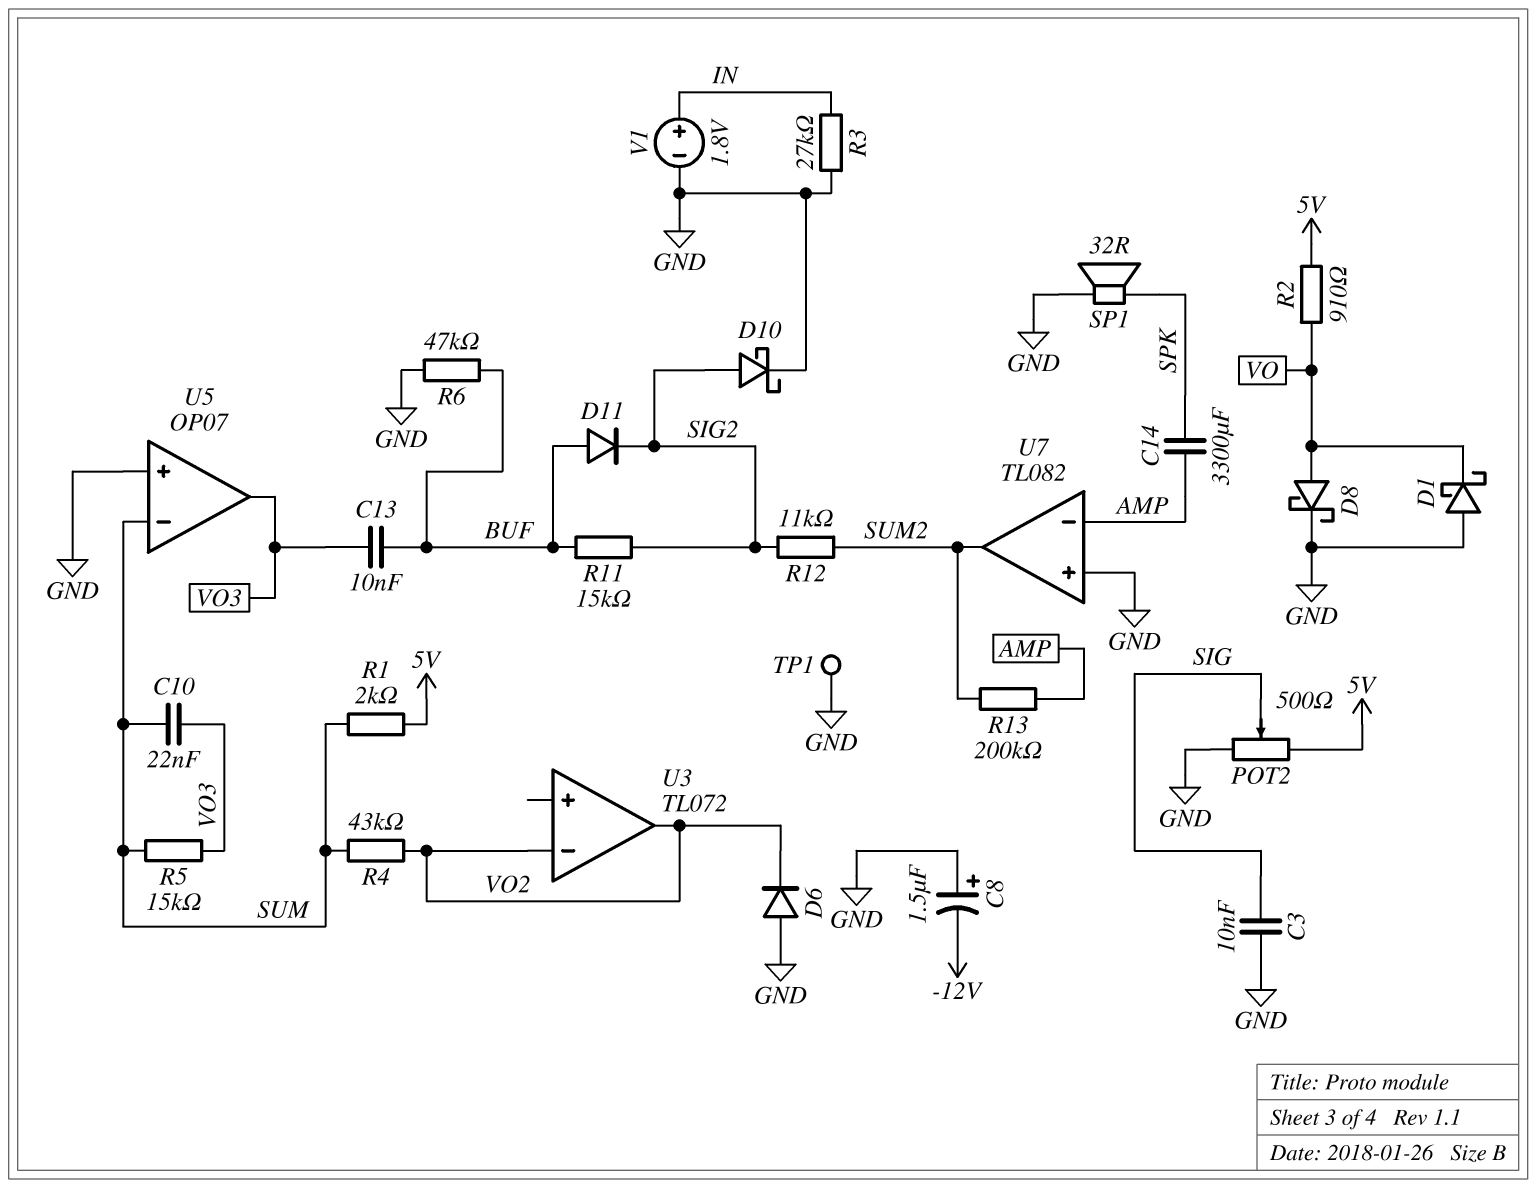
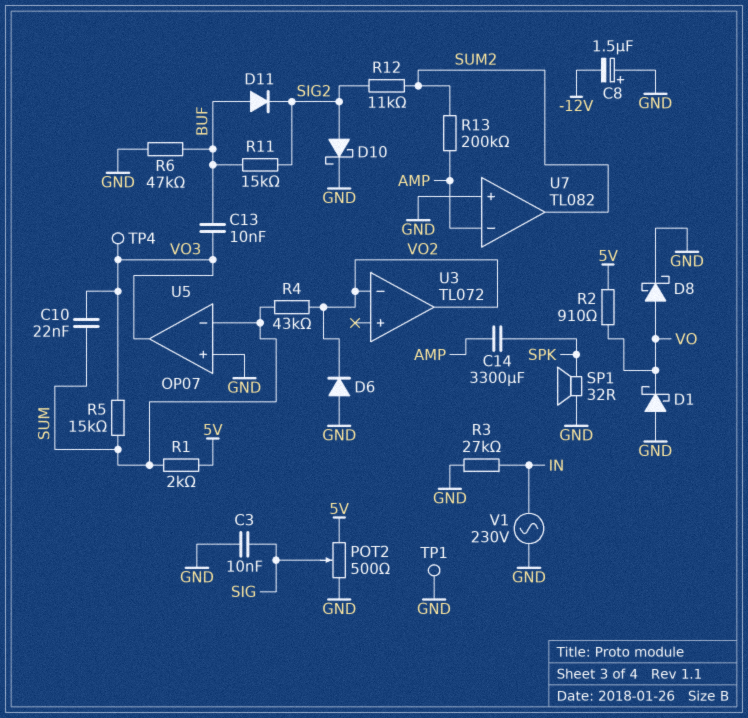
TP4: none -> test point (VO3)
V1: 1.8V (plus IN, minus GND) -> AC 230V (GND, IN)

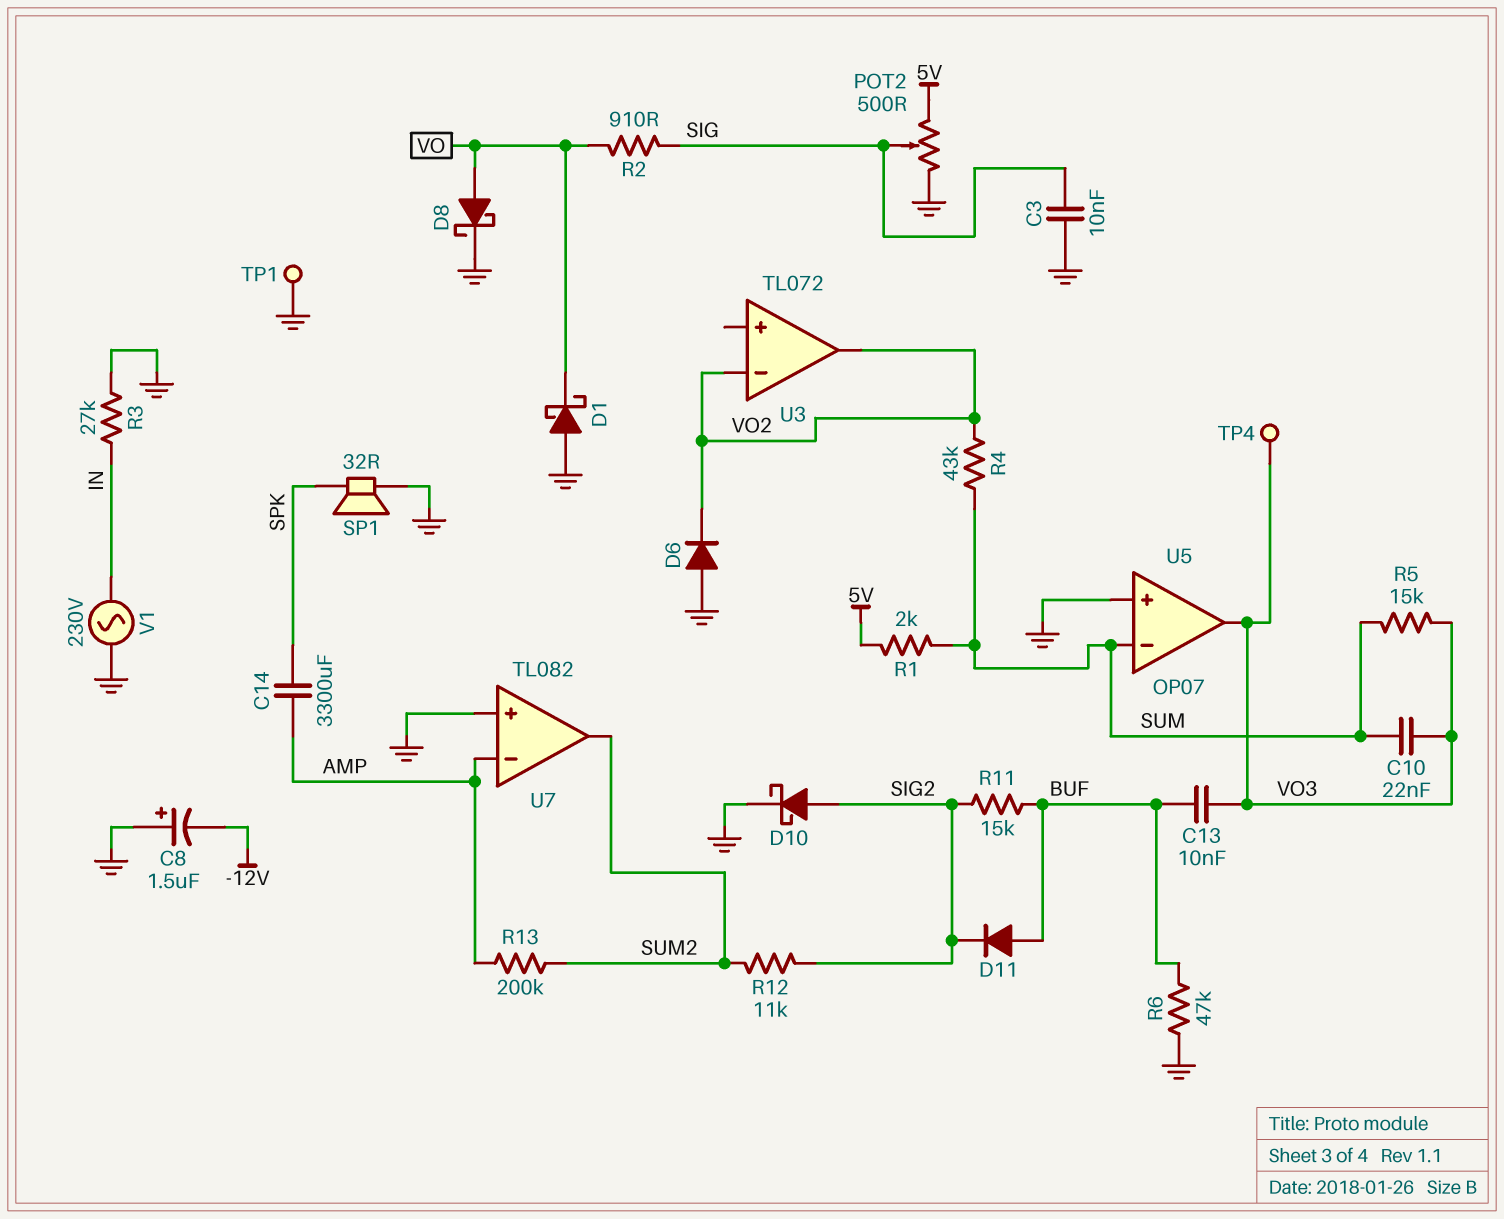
R2: 910 (5V, VO) -> 910 (SIG, VO)

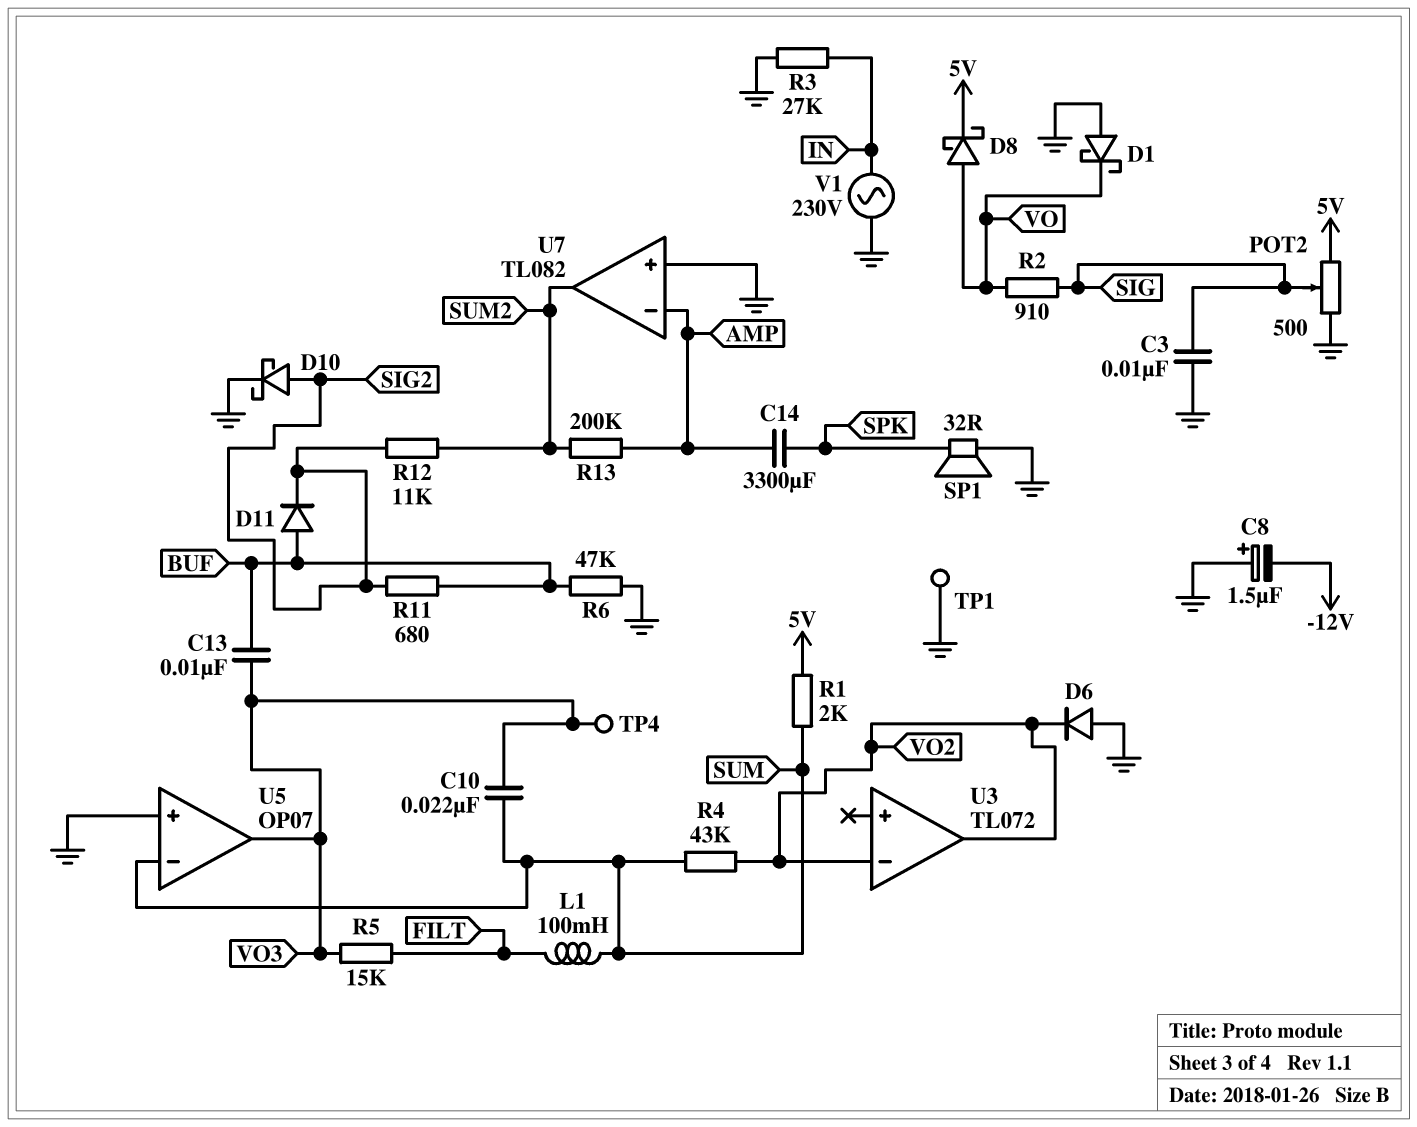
D8: schottky (A VO, K GND) -> schottky (A VO, K 5V)
L1: none -> 100mH (FILT, SUM)
R5: 15k (SUM, VO3) -> 15k (FILT, VO3)
R11: 15k (BUF, SIG2) -> 680 (BUF, SIG2)

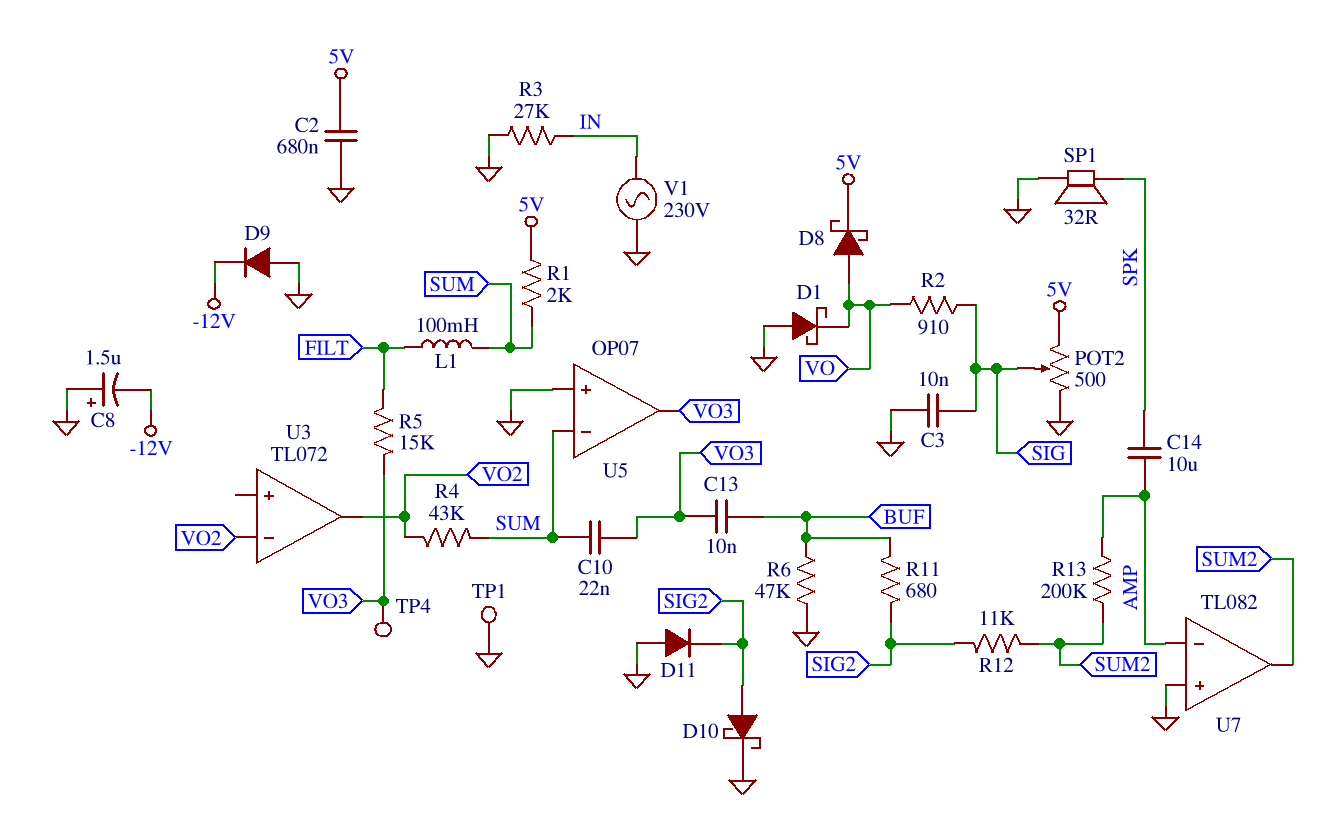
C2: none -> 680nF (5V, GND)
C14: 3300uF (AMP, SPK) -> 10uF (AMP, SPK)
D6: diode (A GND, K VO2) -> none
D9: none -> diode (A GND, K -12V)
D11: diode (A BUF, K SIG2) -> diode (A GND, K SIG2)

